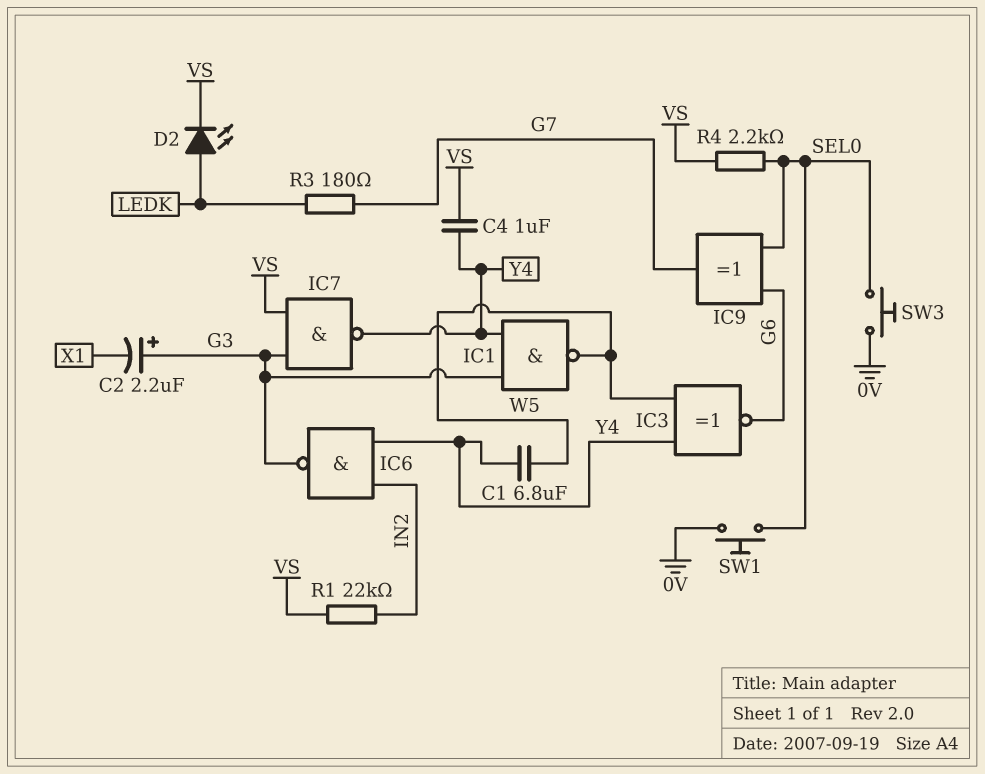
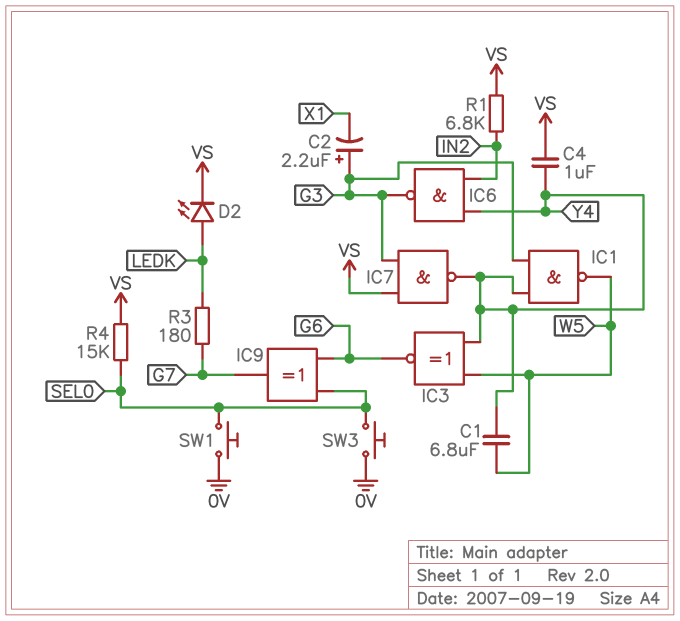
R1: 22k (IN2, VS) -> 6.8k (IN2, VS)
R4: 2.2k (SEL0, VS) -> 15k (SEL0, VS)

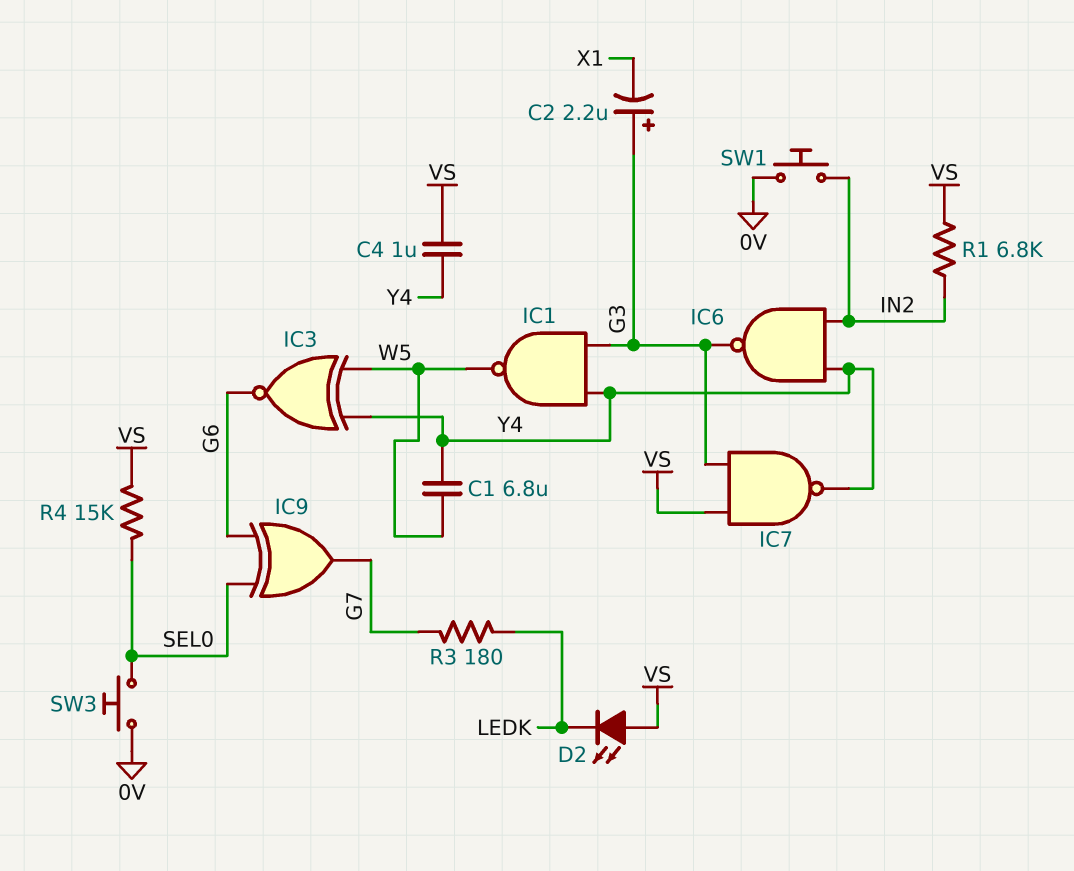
D2: LED (A LEDK, K VS) -> LED (A VS, K LEDK)
SW1: button (0V, SEL0) -> button (0V, IN2)

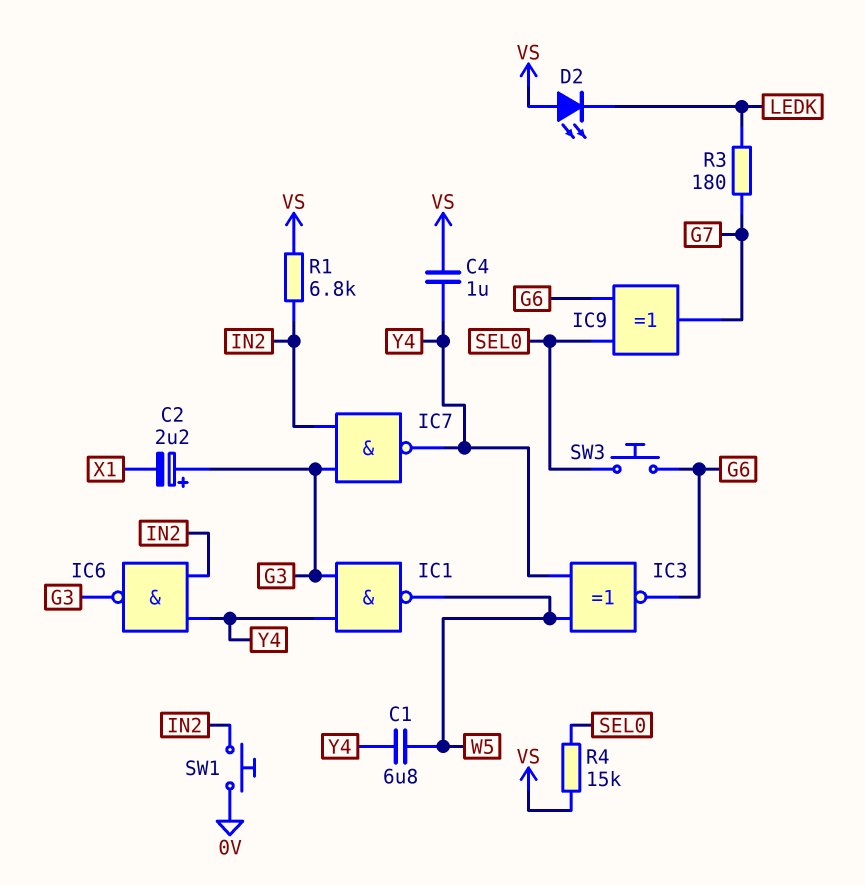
IC7: NAND (in G3, in VS, out Y4) -> NAND (in G3, in IN2, out Y4)
SW3: button (0V, SEL0) -> button (G6, SEL0)

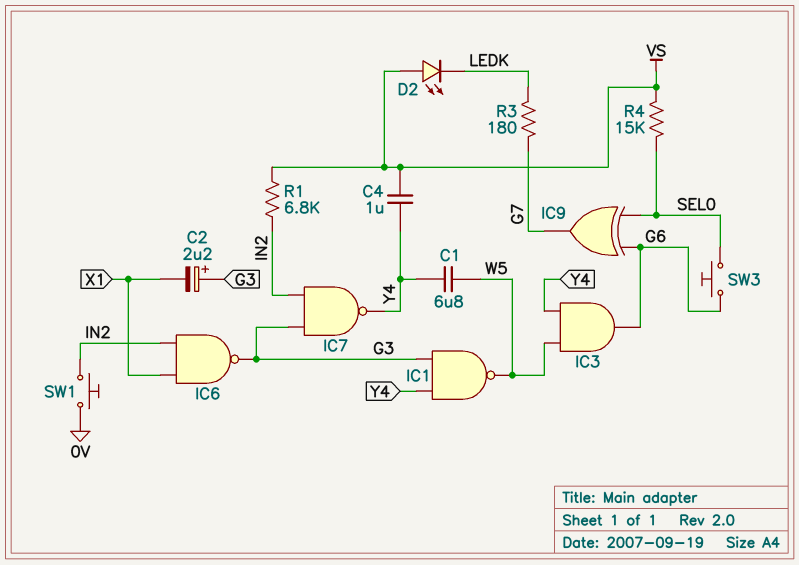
IC3: XNOR (in W5, in Y4, out G6) -> AND (in W5, in Y4, out G6)
IC6: NAND (in IN2, in Y4, out G3) -> NAND (in IN2, in X1, out G3)

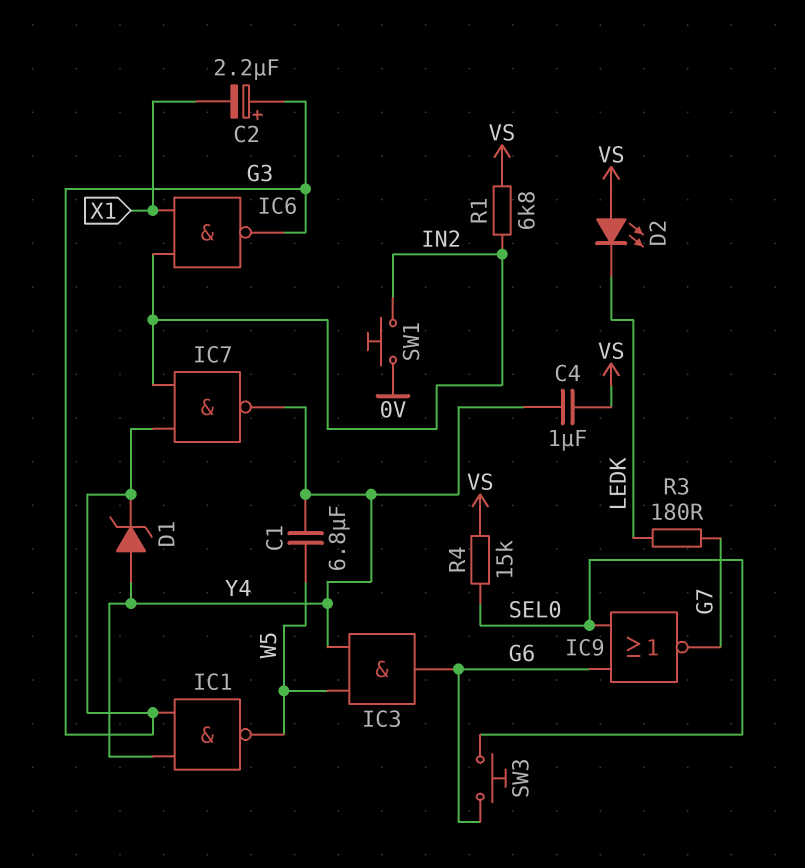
D1: none -> zener (A Y4, K G3)
IC9: XOR (in G6, in SEL0, out G7) -> NOR (in G6, in SEL0, out G7)

